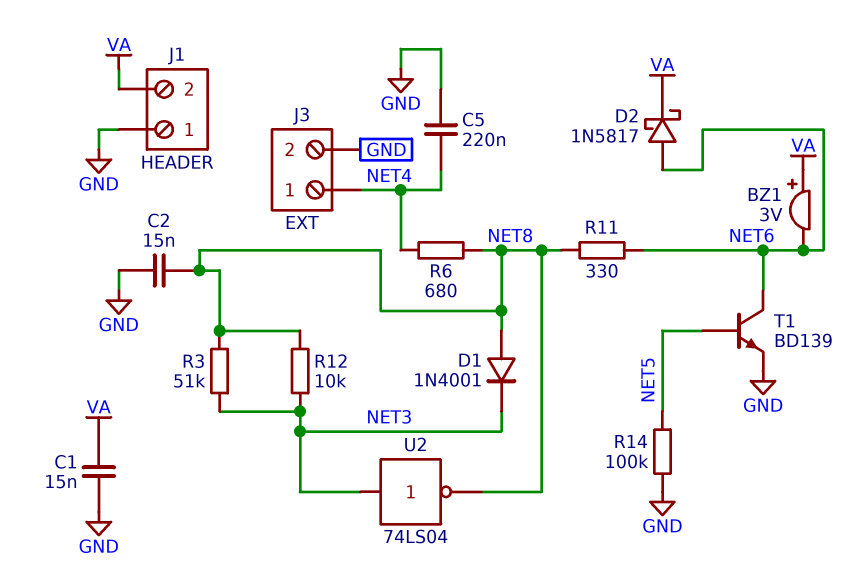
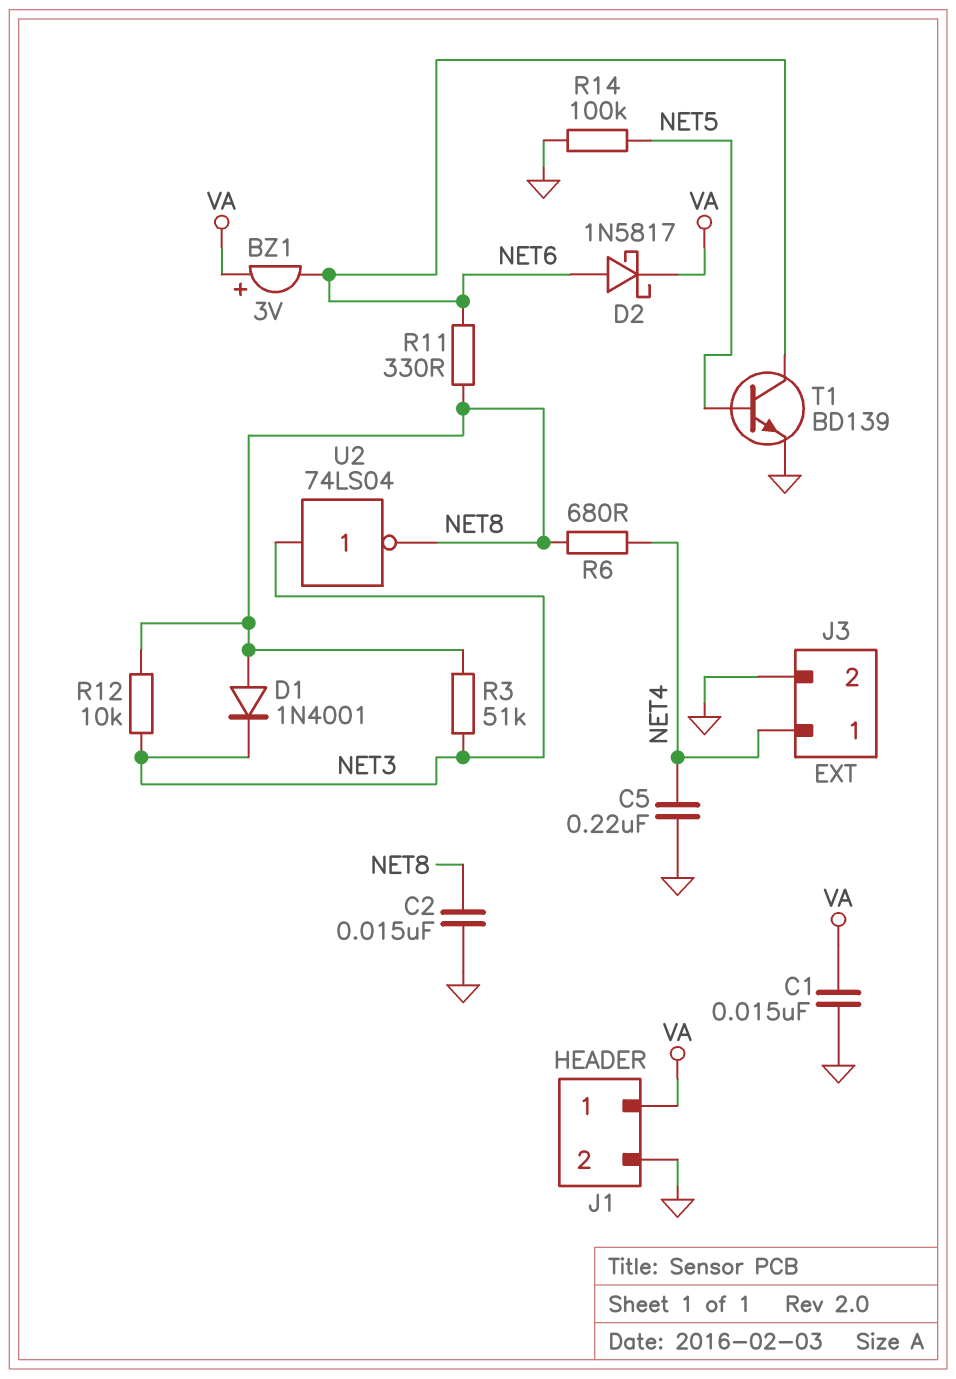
J1 pin 1: GND -> VA
J1 pin 2: VA -> GND

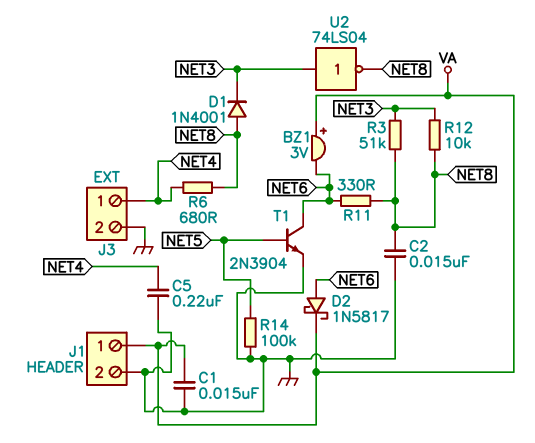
T1: NPN BD139 (B NET5, C NET6, E GND) -> NPN 2N3904 (B NET5, C NET6, E GND)

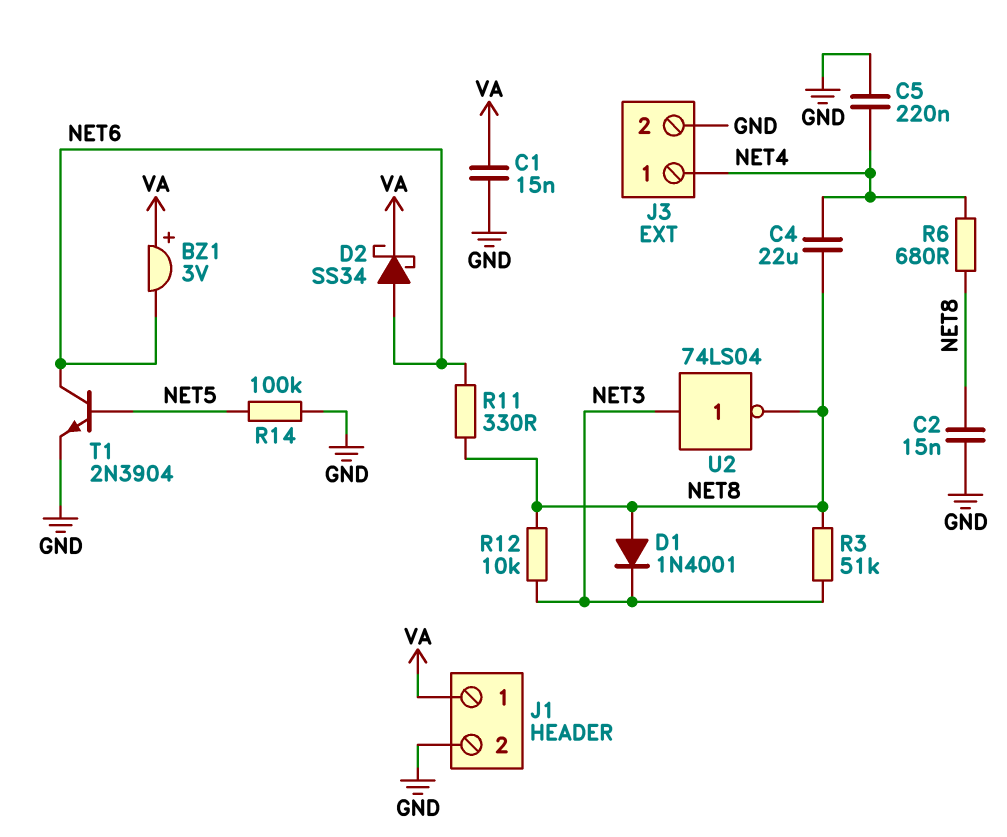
C4: none -> 22uF (NET4, NET8)
D2: schottky 1N5817 (A NET6, K VA) -> schottky SS34 (A NET6, K VA)

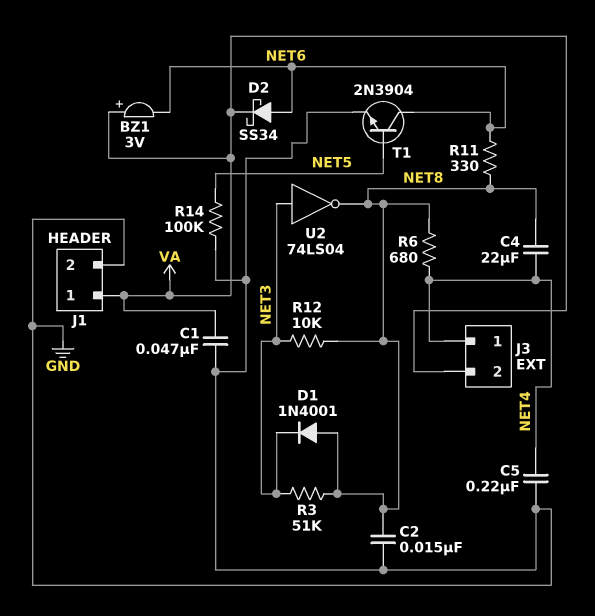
C1: 15nF (GND, VA) -> 47nF (GND, VA)
J3 pin 2: GND -> VA

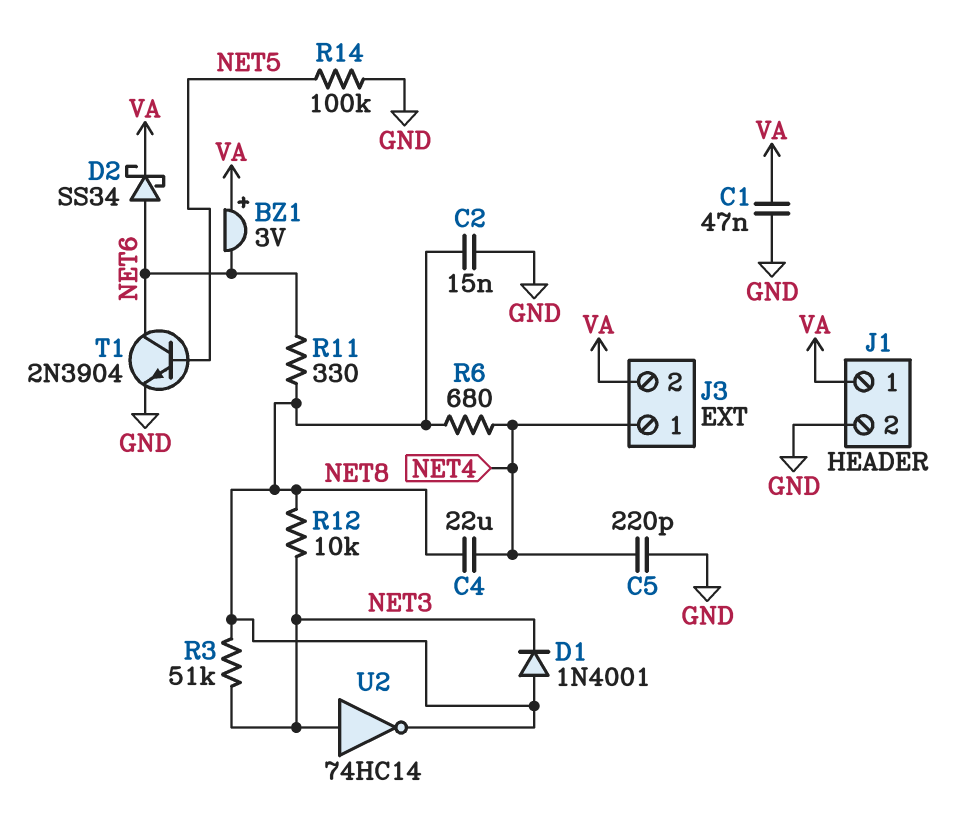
C5: 220nF (GND, NET4) -> 220pF (GND, NET4)
U2: NOT 74LS04 (in NET3, out NET8) -> NOT 74HC14 (in NET3, out NET8)

